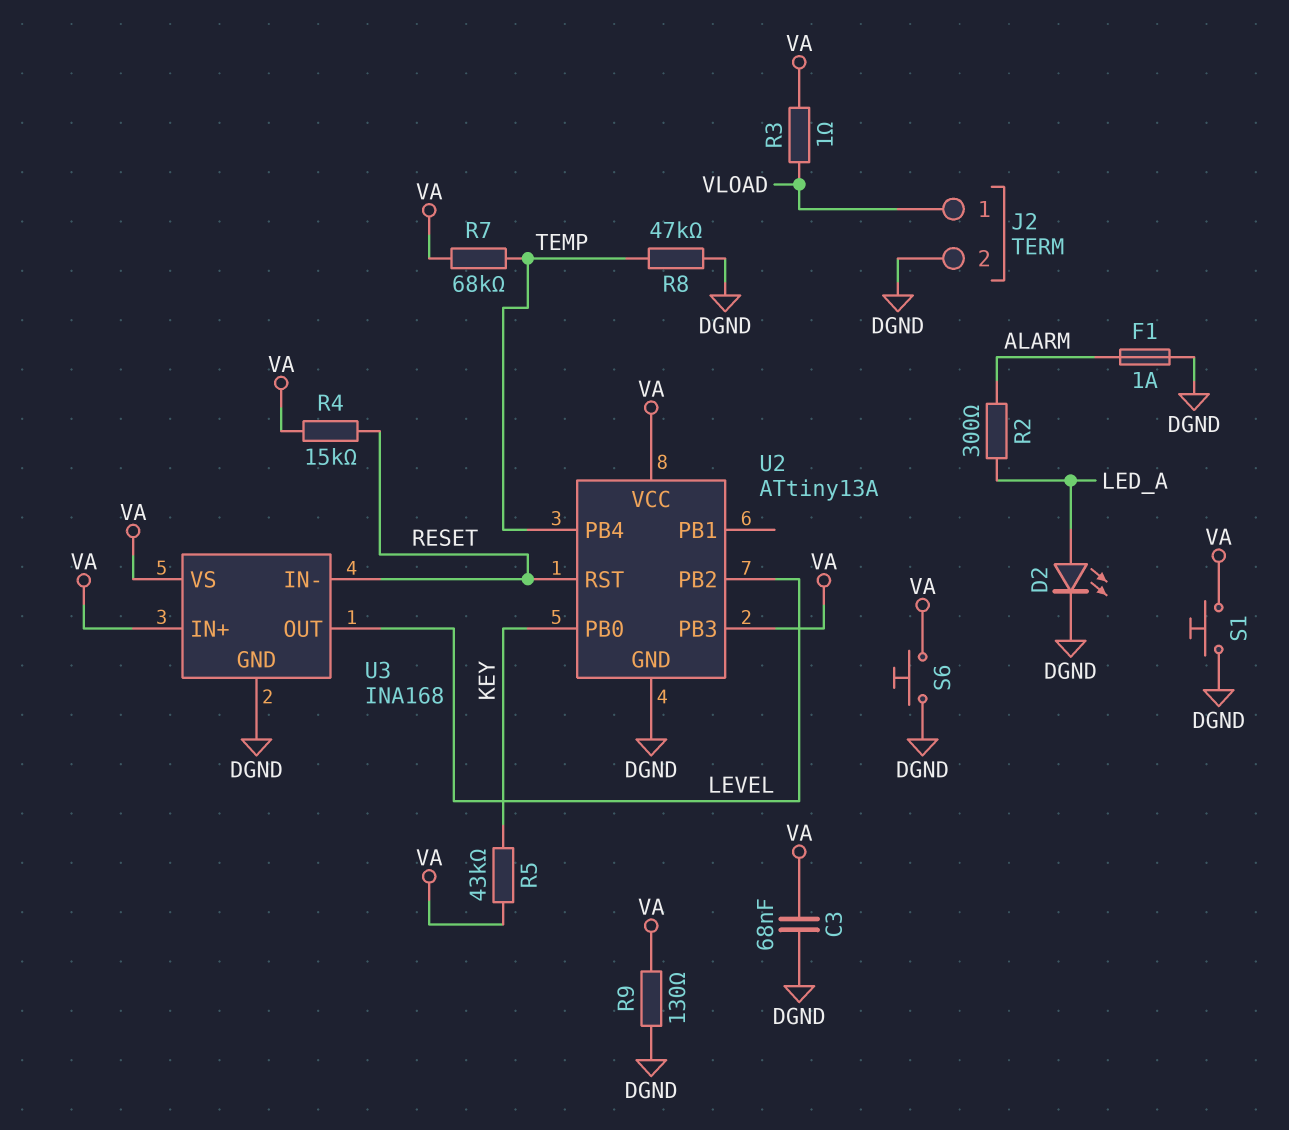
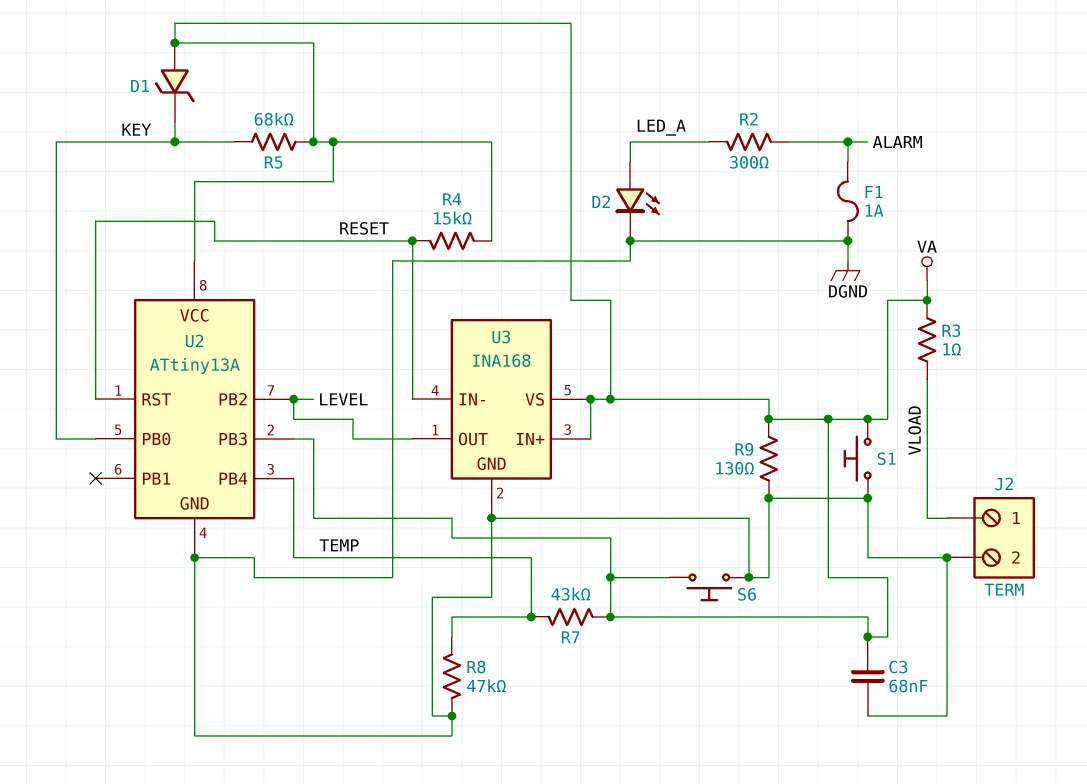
D1: none -> zener (A VA, K KEY)
R5: 43k (KEY, VA) -> 68k (KEY, VA)
R7: 68k (TEMP, VA) -> 43k (TEMP, VA)

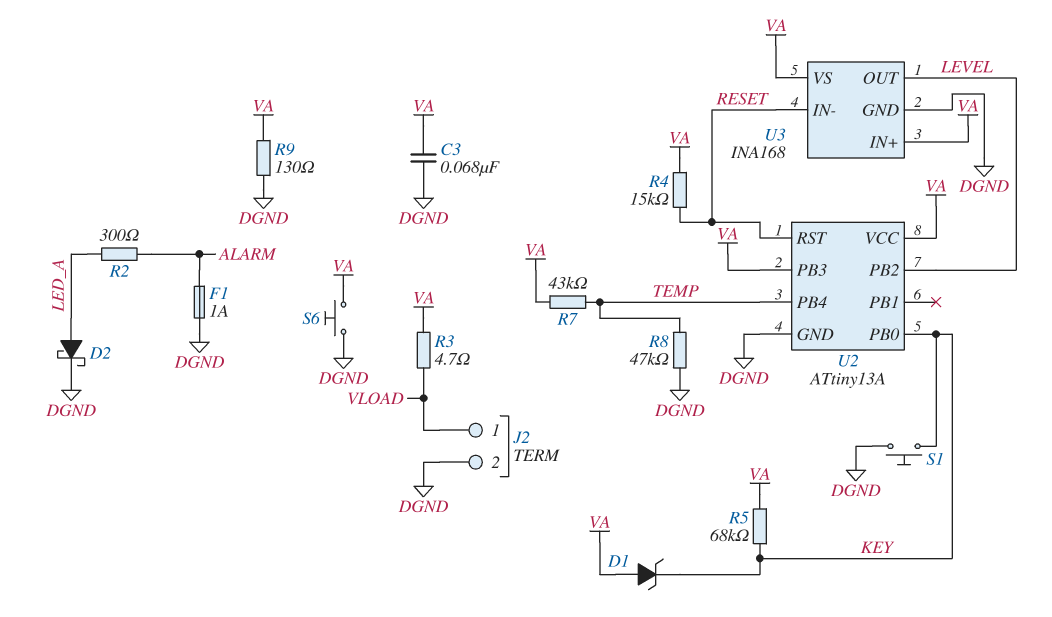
D2: LED (A LED_A, K DGND) -> schottky (A LED_A, K DGND)
R3: 1 (VA, VLOAD) -> 4.7 (VA, VLOAD)
S1: button (DGND, VA) -> button (DGND, KEY)

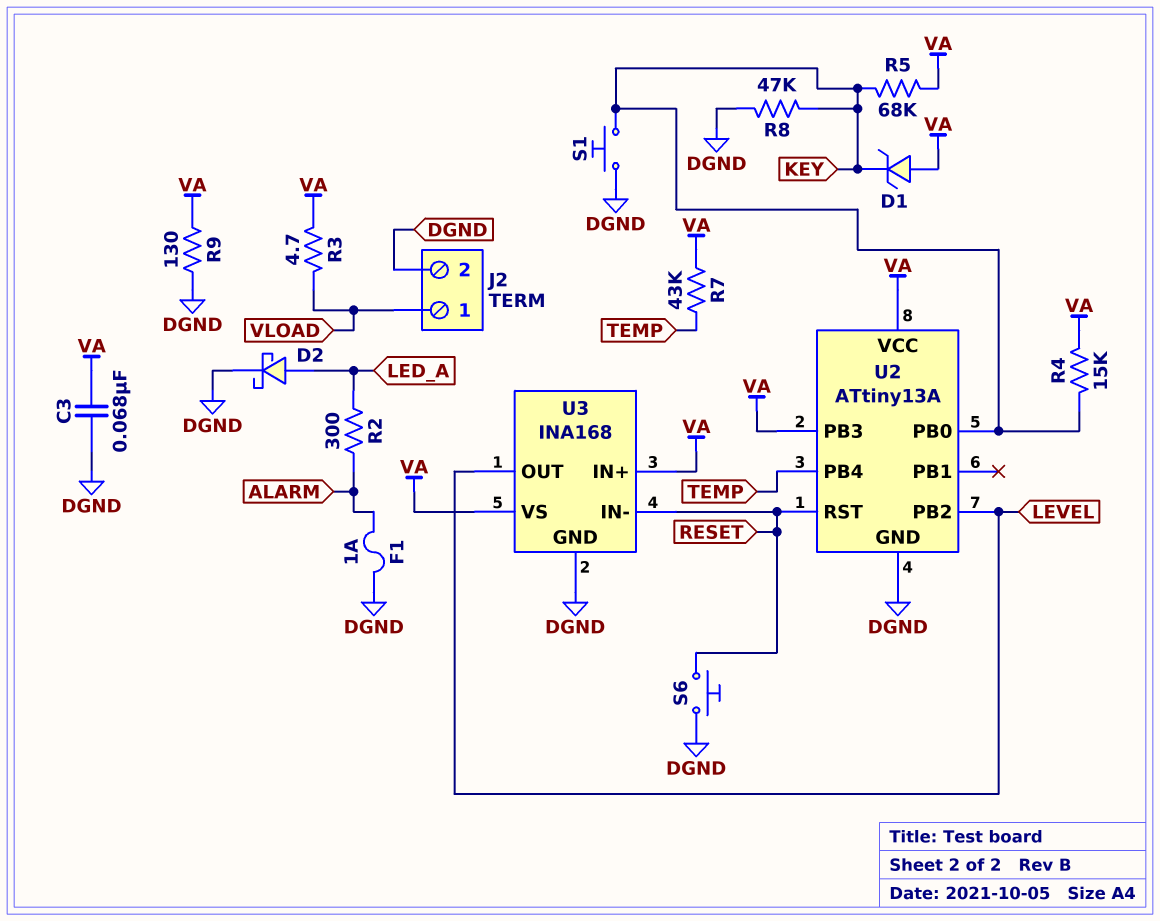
R4: 15k (RESET, VA) -> 15k (KEY, VA)
R8: 47k (DGND, TEMP) -> 47k (DGND, KEY)
S6: button (DGND, VA) -> button (DGND, RESET)

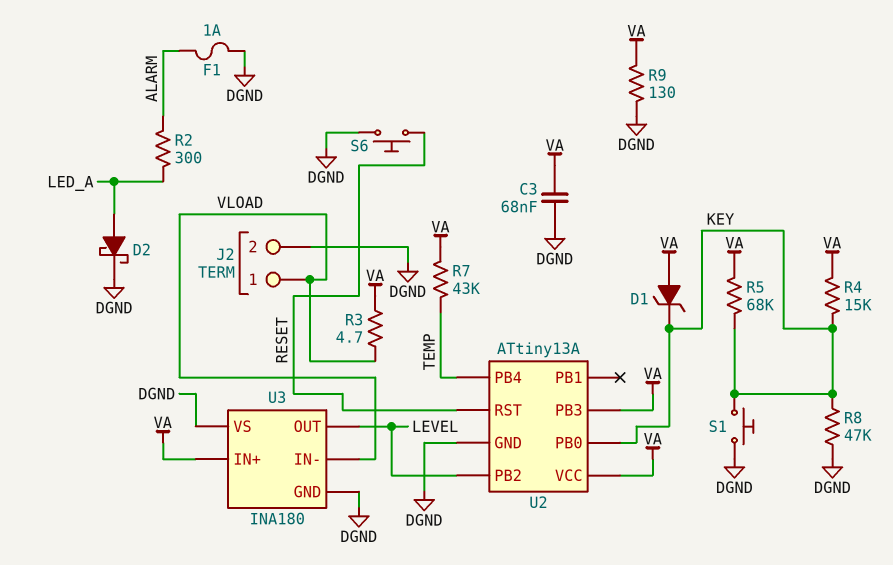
U3: INA168 -> INA180
U3 pin IN-: RESET -> VLOAD
U3 pin VS: VA -> DGND

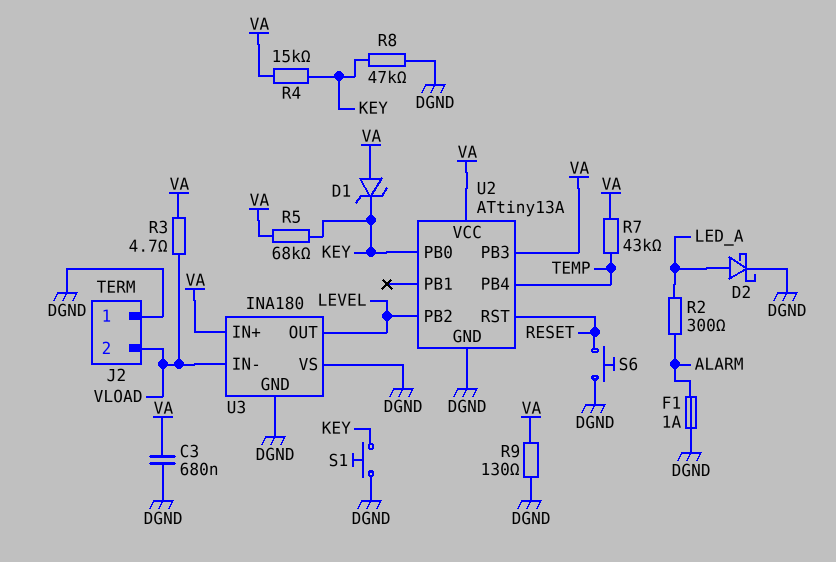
C3: 68nF (DGND, VA) -> 680nF (DGND, VA)
J2 pin 1: VLOAD -> DGND
J2 pin 2: DGND -> VLOAD

